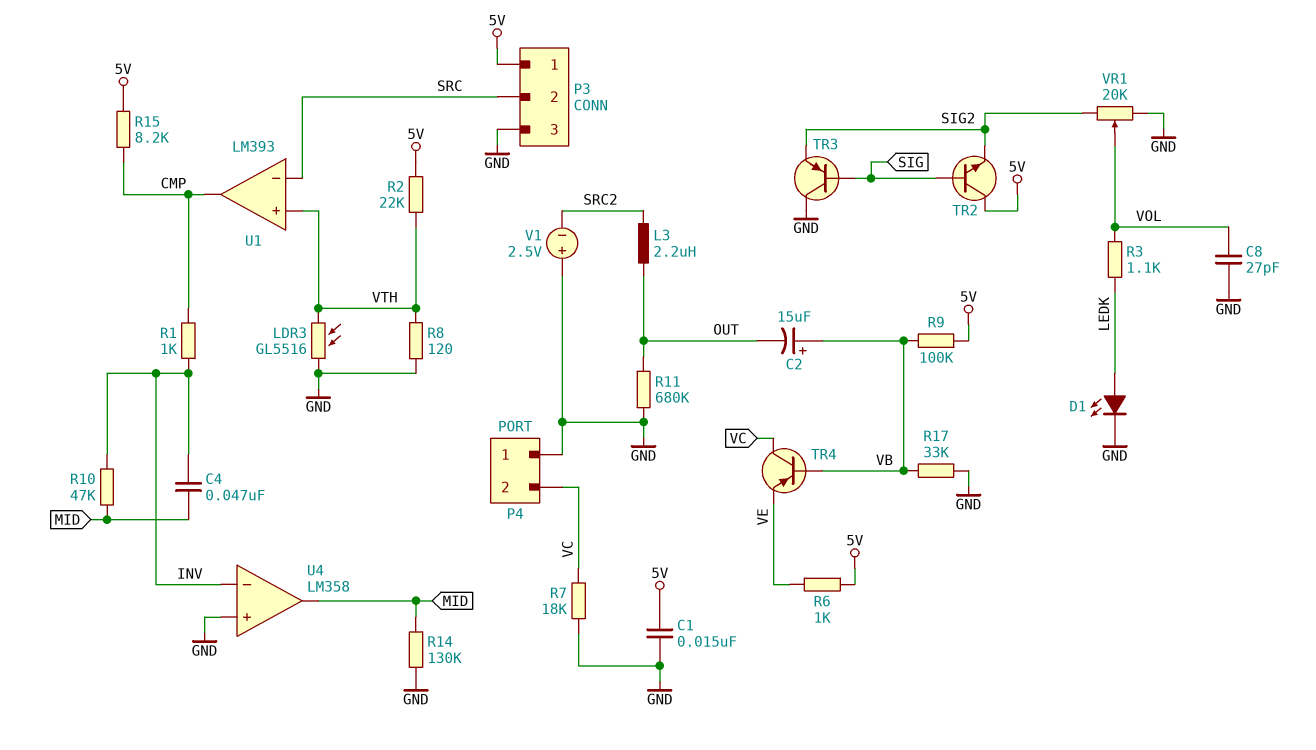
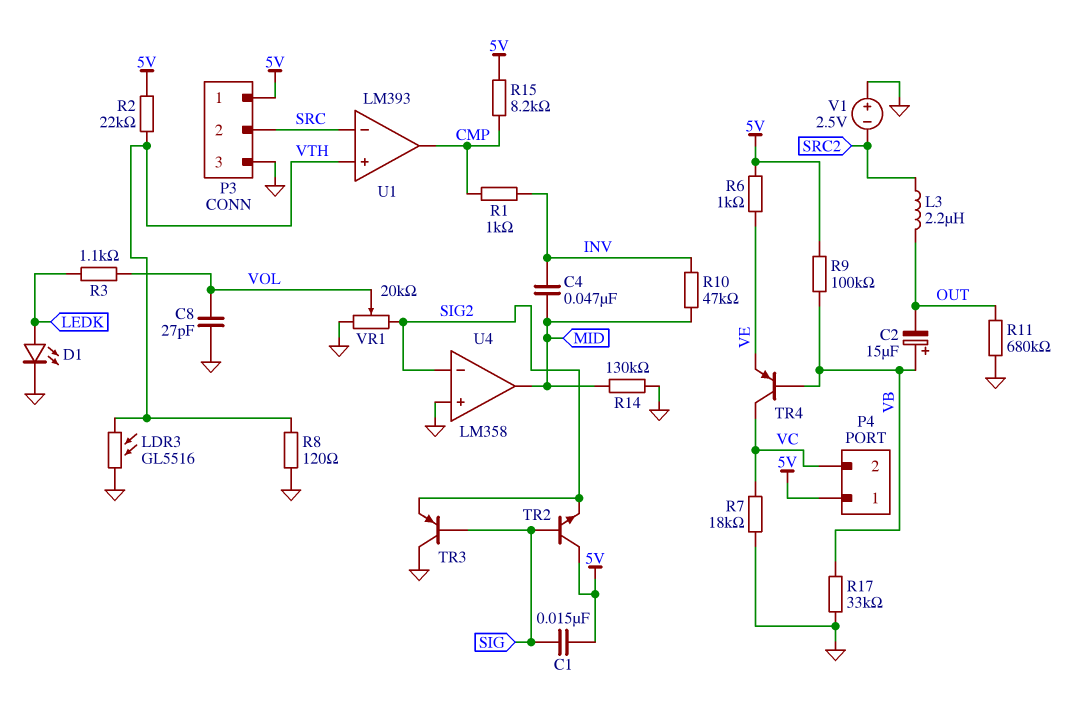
C1: 15nF (5V, GND) -> 15nF (5V, SIG)
P4 pin 1: GND -> 5V
U4 pin in-: INV -> SIG2

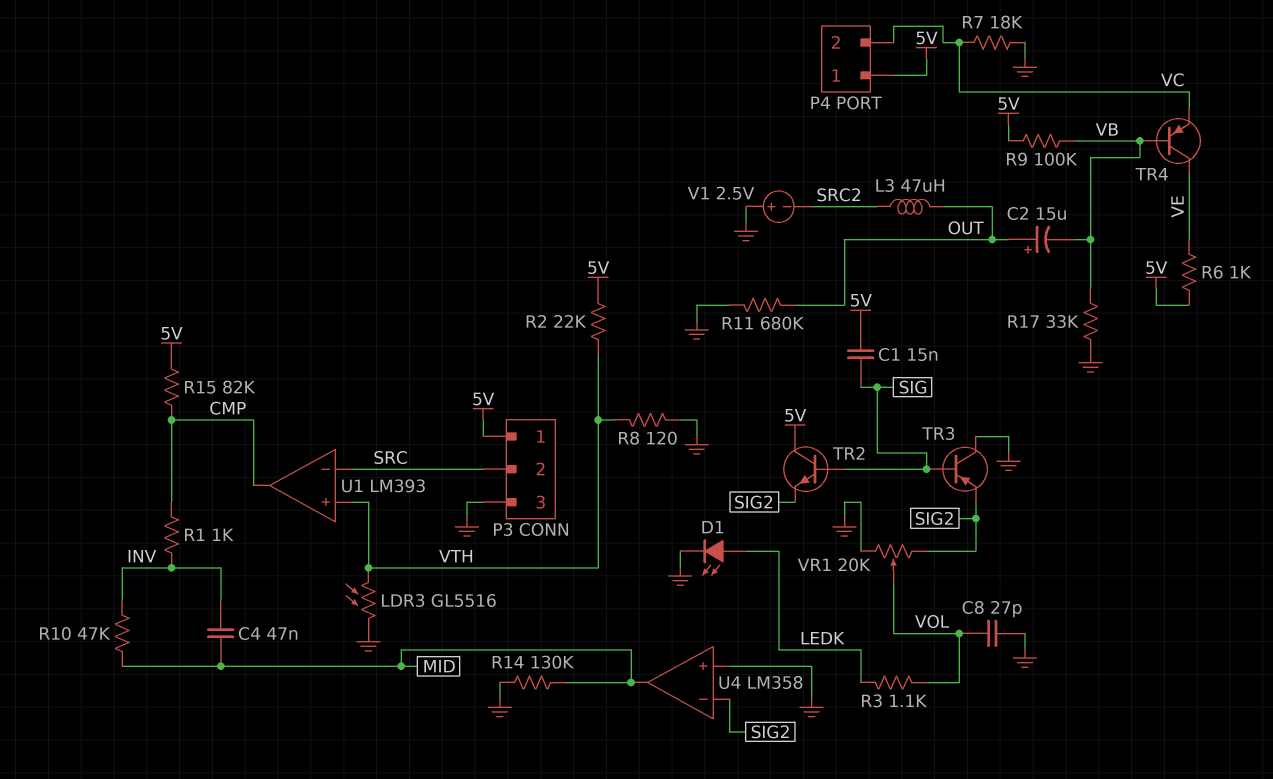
C2: 15uF (plus VB, minus OUT) -> 15uF (plus OUT, minus VB)
L3: 2.2uH (OUT, SRC2) -> 47uH (OUT, SRC2)
R15: 8.2k (5V, CMP) -> 82k (5V, CMP)
TR4: PNP (B VB, C VC, E VE) -> PNP (B VB, C VE, E VC)

